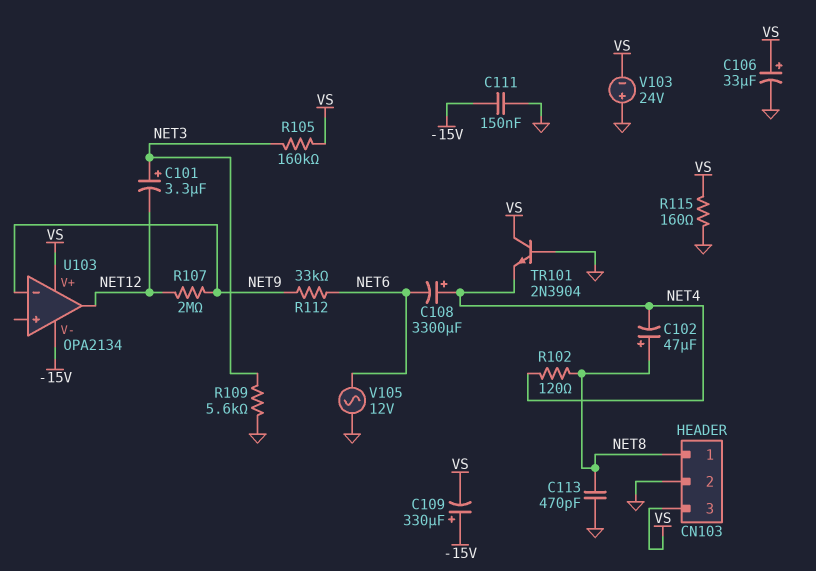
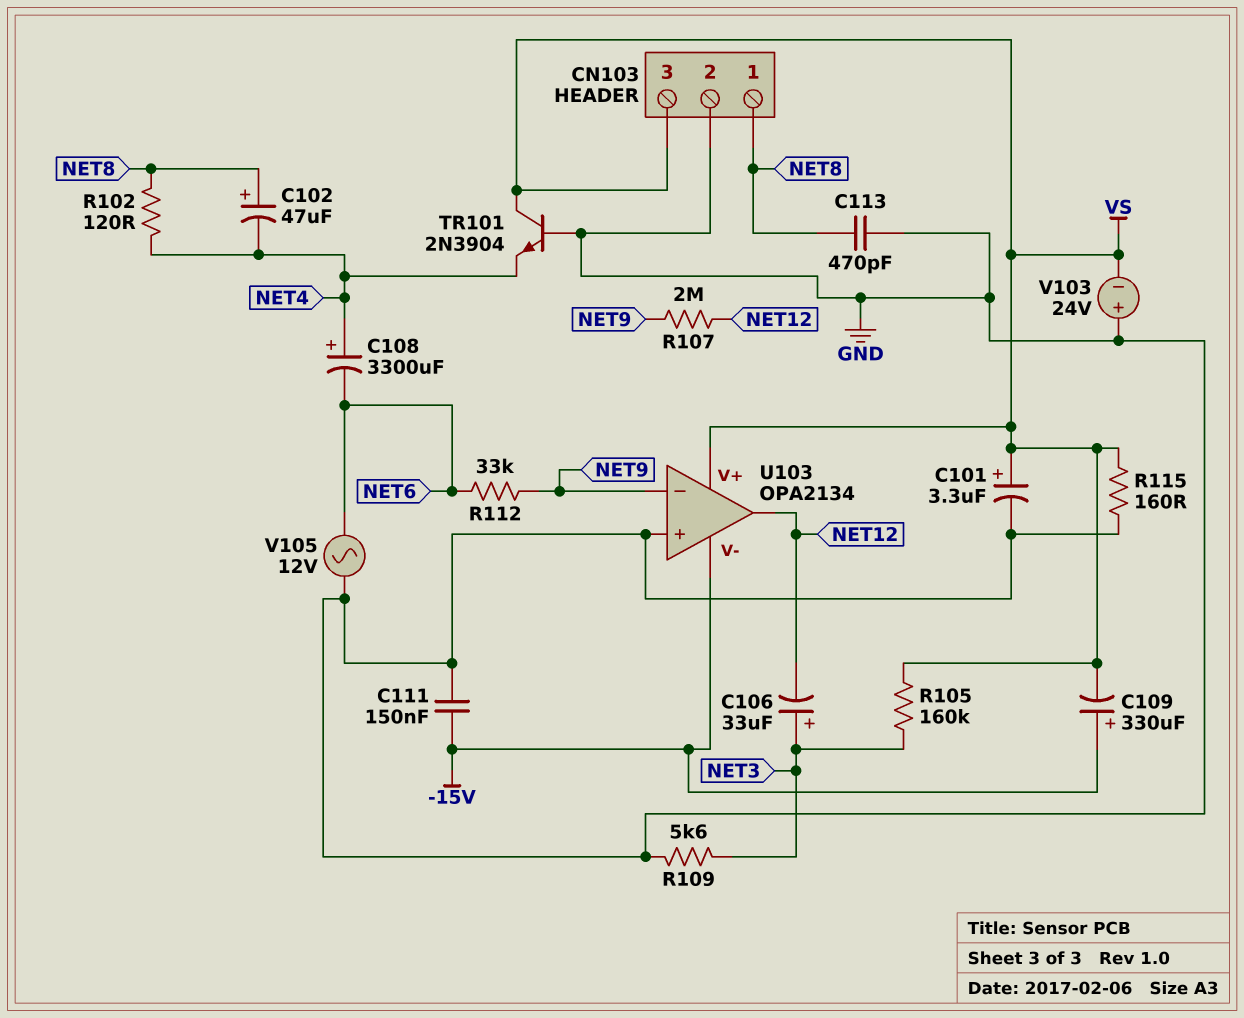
C101: 3.3uF (plus NET3, minus NET12) -> 3.3uF (plus VS, minus GND)
C106: 33uF (plus VS, minus GND) -> 33uF (plus NET3, minus NET12)
U103 pin in+: none -> GND

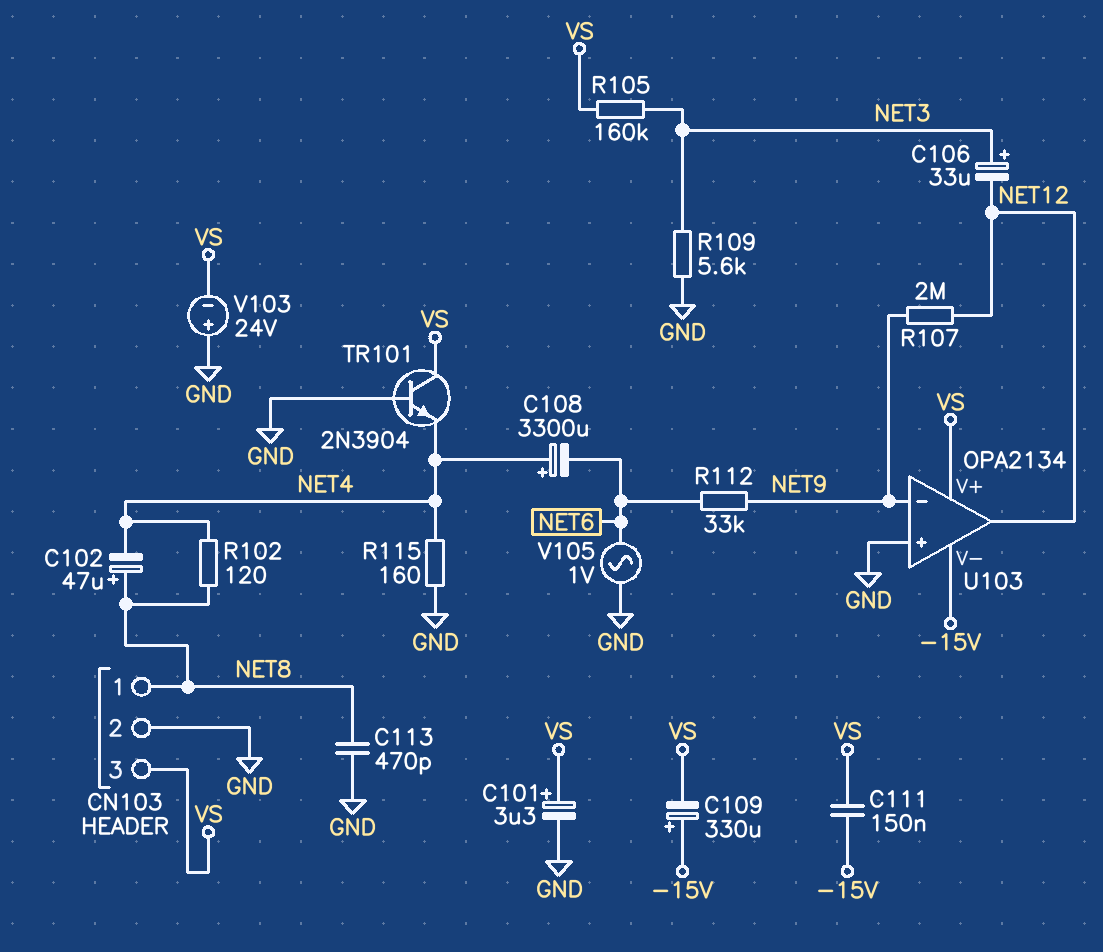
C111: 150nF (-15V, GND) -> 150nF (-15V, VS)
R115: 160 (GND, VS) -> 160 (GND, NET4)
V105: AC 12V (GND, NET6) -> AC 1V (GND, NET6)

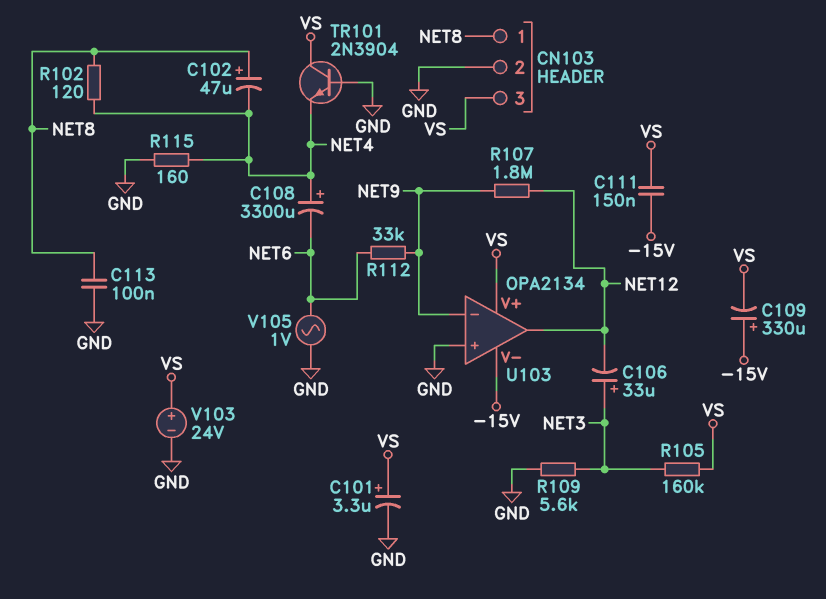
C113: 470pF (GND, NET8) -> 100nF (GND, NET8)
R107: 2M (NET9, NET12) -> 1.8M (NET9, NET12)
V103: 24V (plus GND, minus VS) -> 24V (plus VS, minus GND)

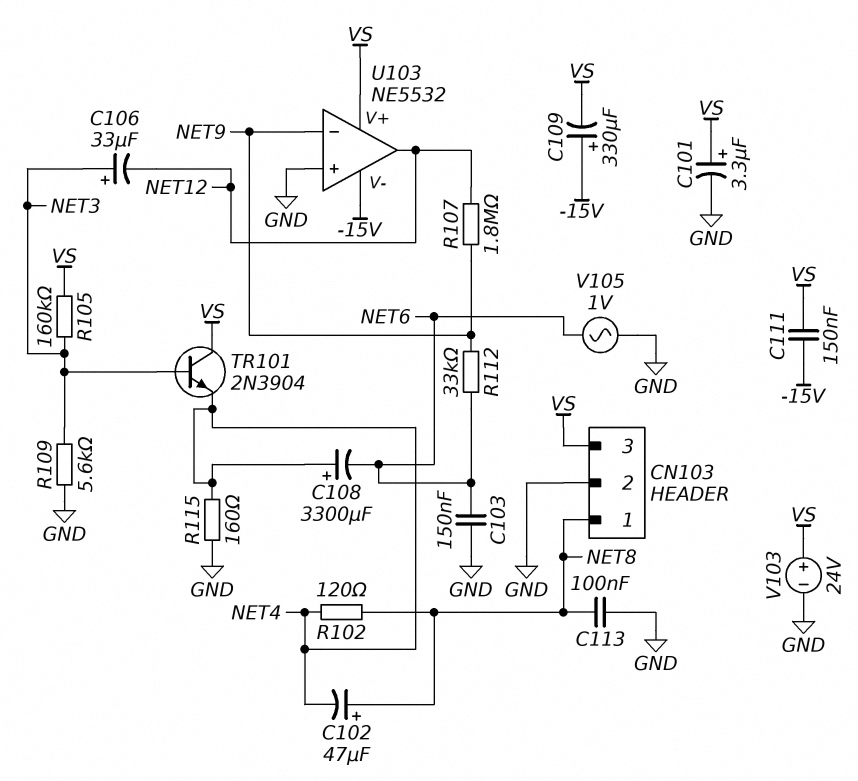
C103: none -> 150nF (GND, NET6)
TR101: NPN 2N3904 (B GND, C VS, E NET4) -> NPN 2N3904 (B NET3, C VS, E NET4)
U103: OPA2134 -> NE5532

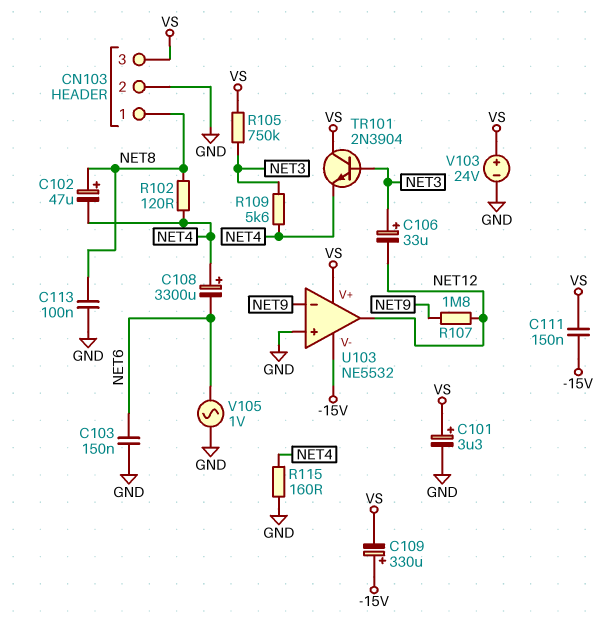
R105: 160k (NET3, VS) -> 750k (NET3, VS)
R109: 5.6k (GND, NET3) -> 5.6k (NET3, NET4)
R112: 33k (NET6, NET9) -> none

